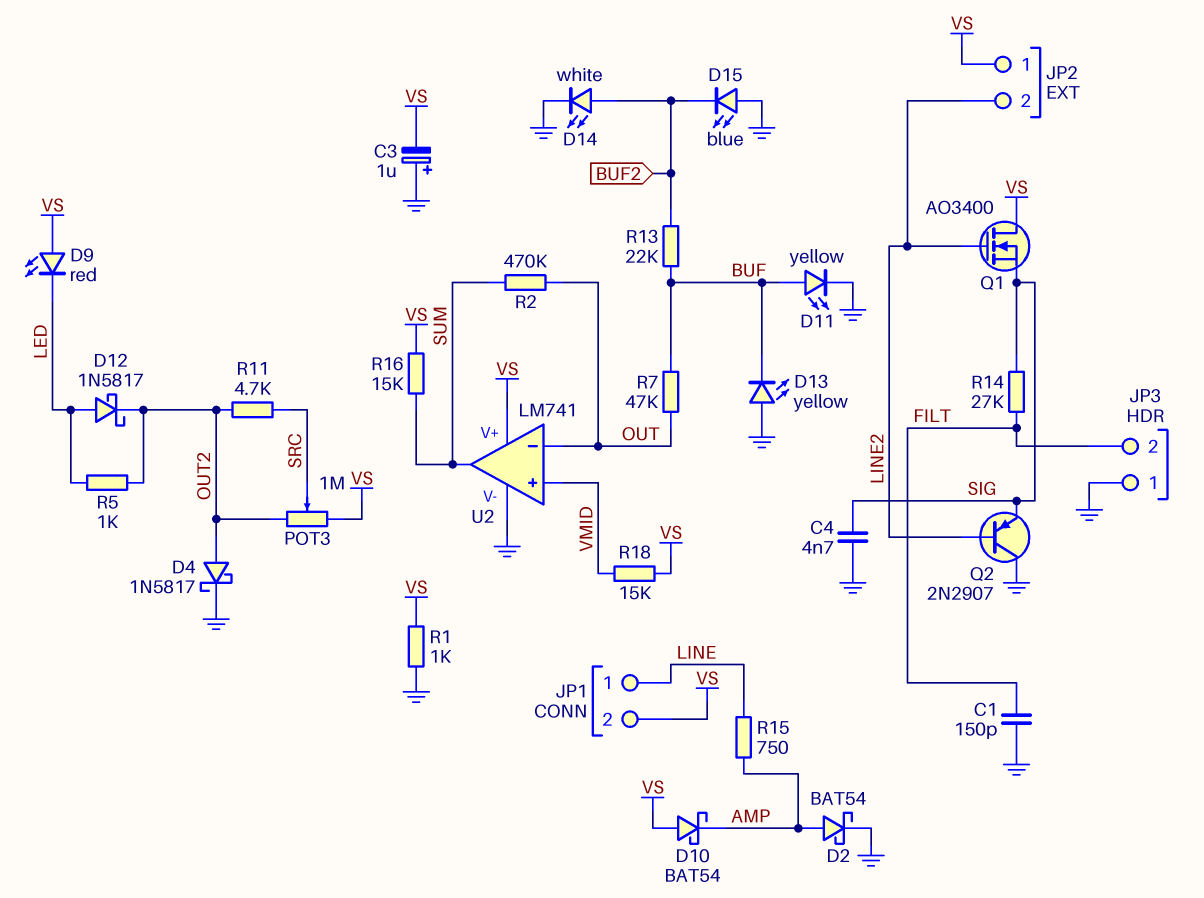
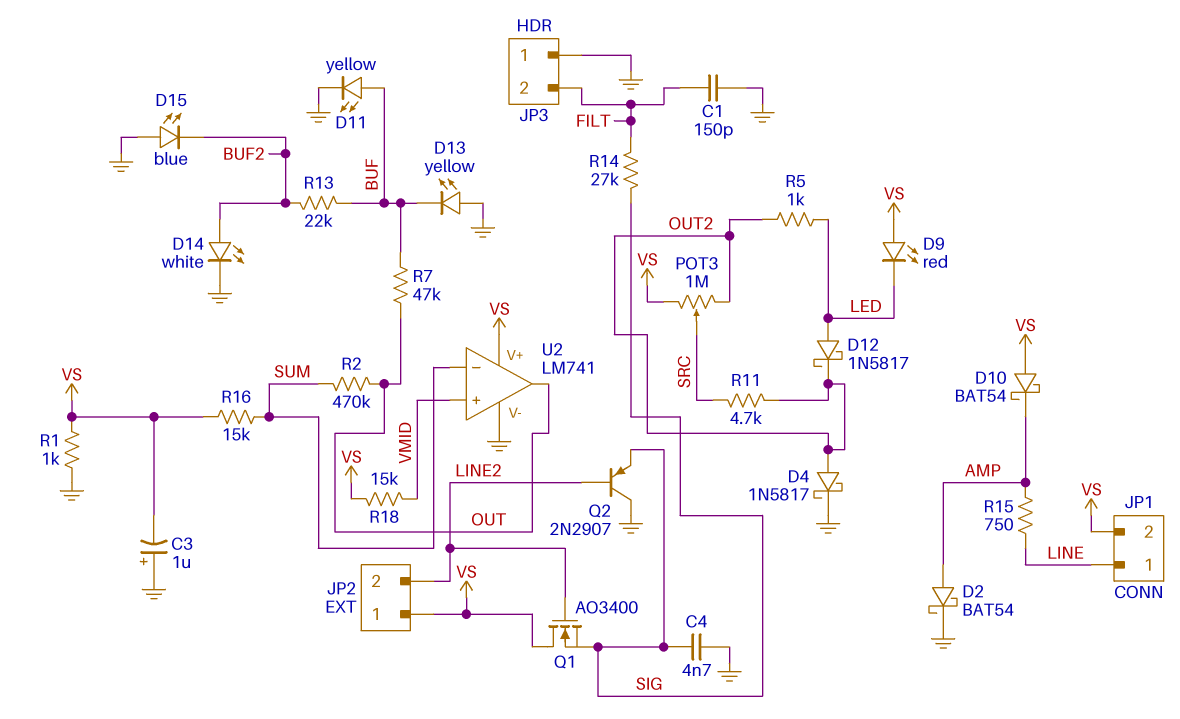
U2 pin in-: OUT -> SUM
U2 pin out: SUM -> OUT

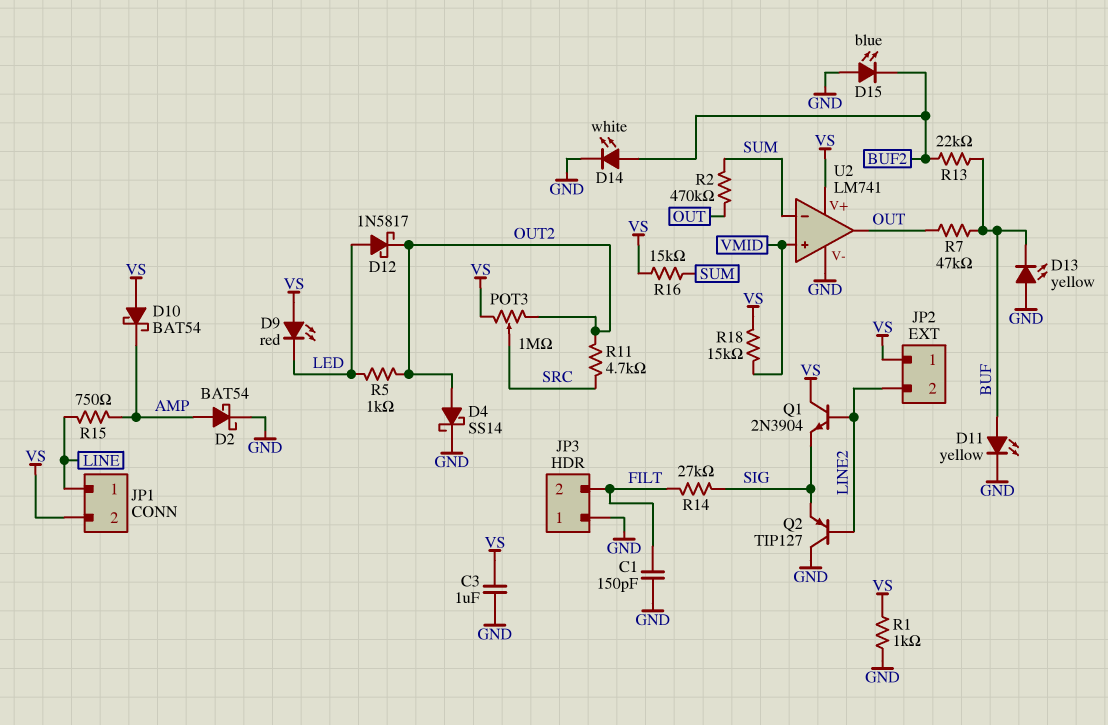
C3: 1uF (plus GND, minus VS) -> 1uF (GND, VS)
C4: 4.7nF (GND, SIG) -> none
D4: schottky 1N5817 (A OUT2, K GND) -> schottky SS14 (A OUT2, K GND)
Q1: NMOS AO3400 (G LINE2, D VS, S SIG) -> NPN 2N3904 (B LINE2, C VS, E SIG)
Q2: PNP 2N2907 (B LINE2, C GND, E SIG) -> PNP TIP127 (B LINE2, C GND, E SIG)

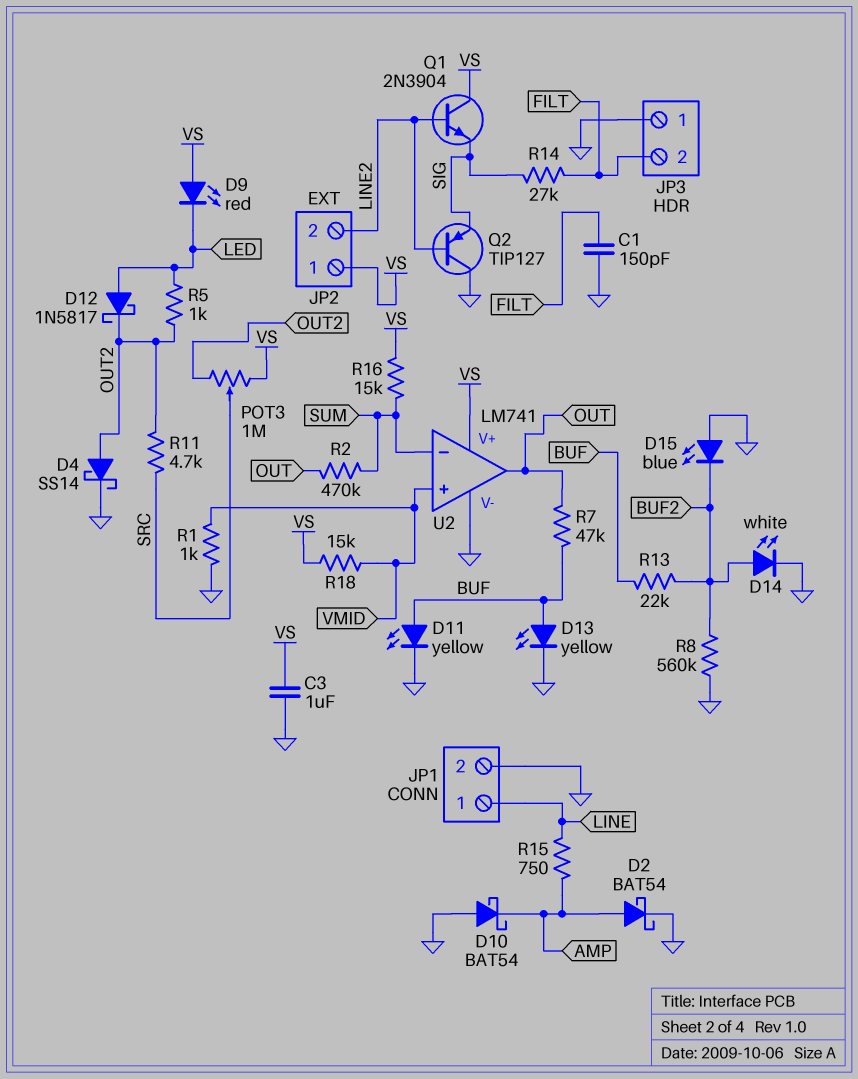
D10: schottky BAT54 (A VS, K AMP) -> schottky BAT54 (A GND, K AMP)
D13: LED yellow (A GND, K BUF) -> LED yellow (A BUF, K GND)
JP1 pin 2: VS -> GND
R1: 1k (GND, VS) -> 1k (GND, VMID)
R8: none -> 560k (BUF2, GND)

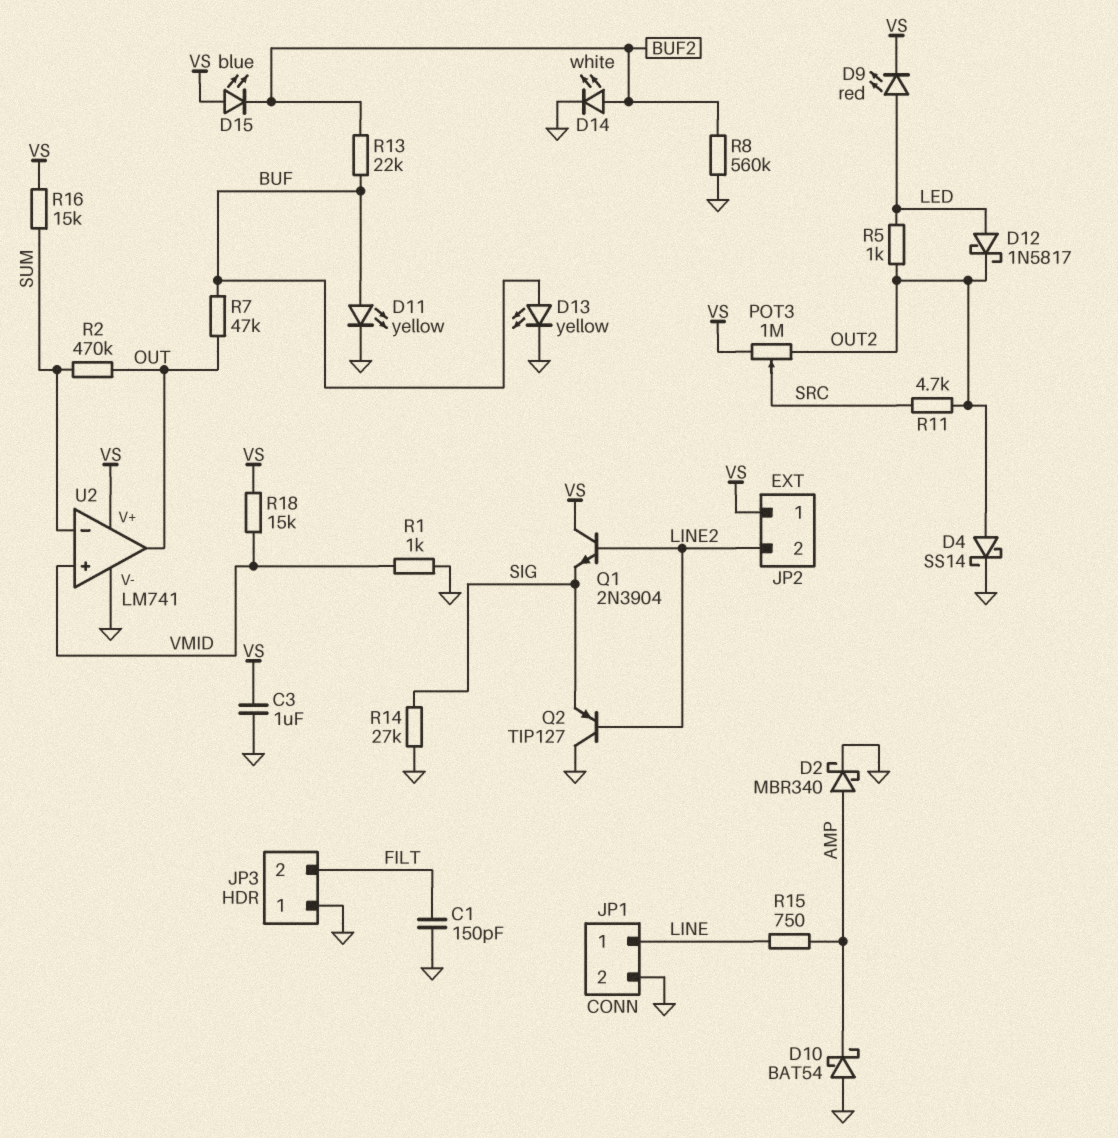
D2: schottky BAT54 (A AMP, K GND) -> schottky MBR340 (A AMP, K GND)
D9: LED red (A VS, K LED) -> LED red (A LED, K VS)
D15: LED blue (A GND, K BUF2) -> LED blue (A VS, K BUF2)
R14: 27k (FILT, SIG) -> 27k (GND, SIG)

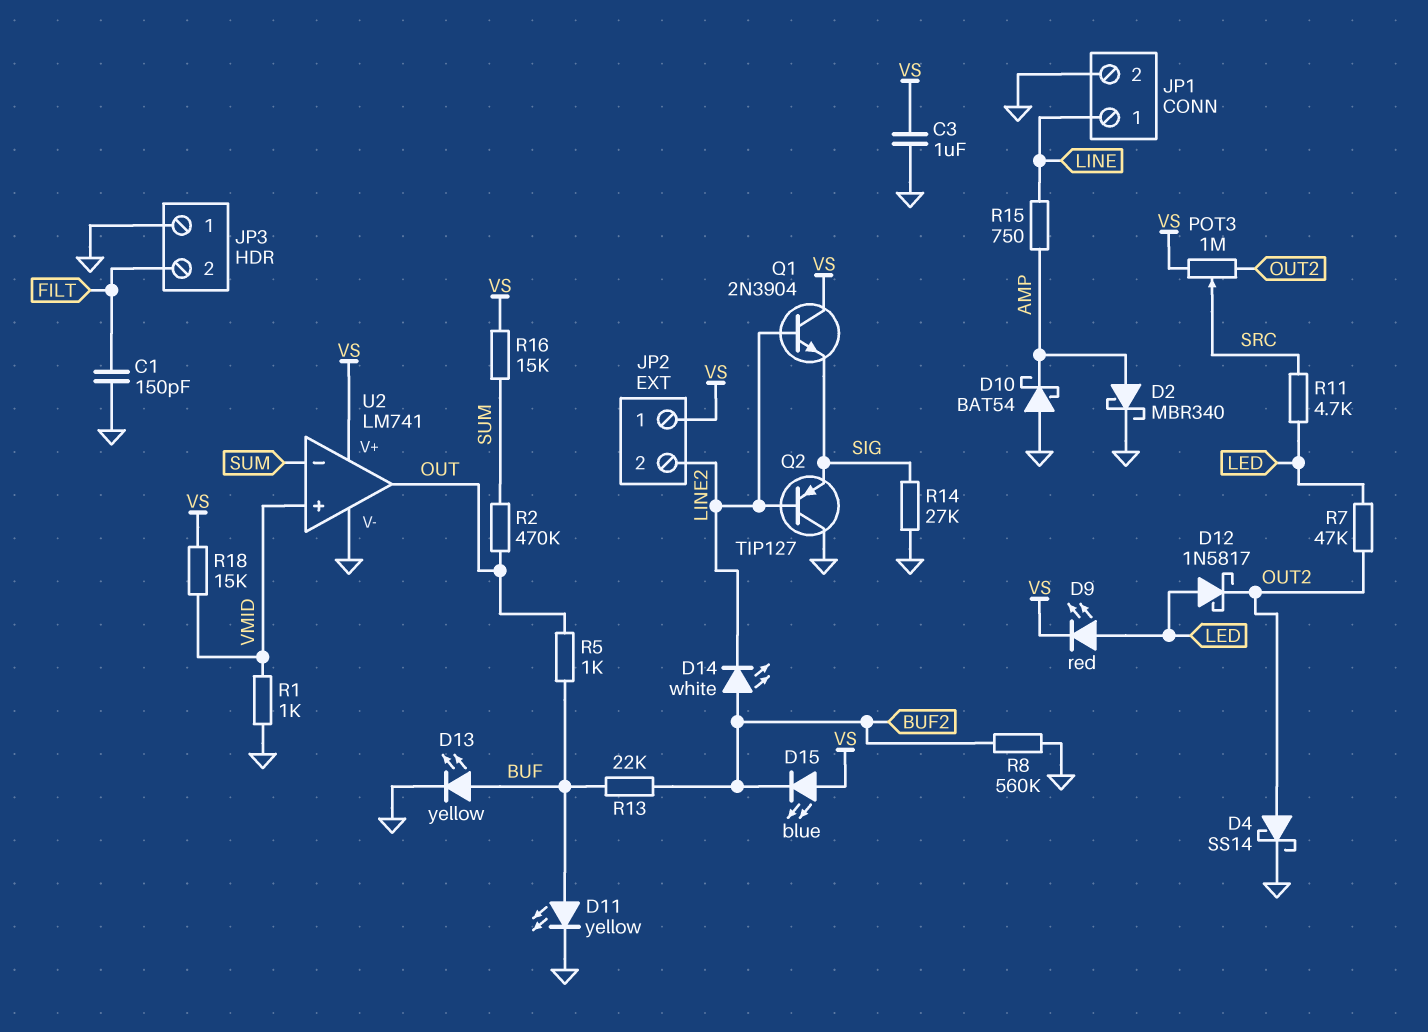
D14: LED white (A BUF2, K GND) -> LED white (A BUF2, K LINE2)
R5: 1k (LED, OUT2) -> 1k (BUF, OUT)
R7: 47k (BUF, OUT) -> 47k (LED, OUT2)
R11: 4.7k (OUT2, SRC) -> 4.7k (LED, SRC)

